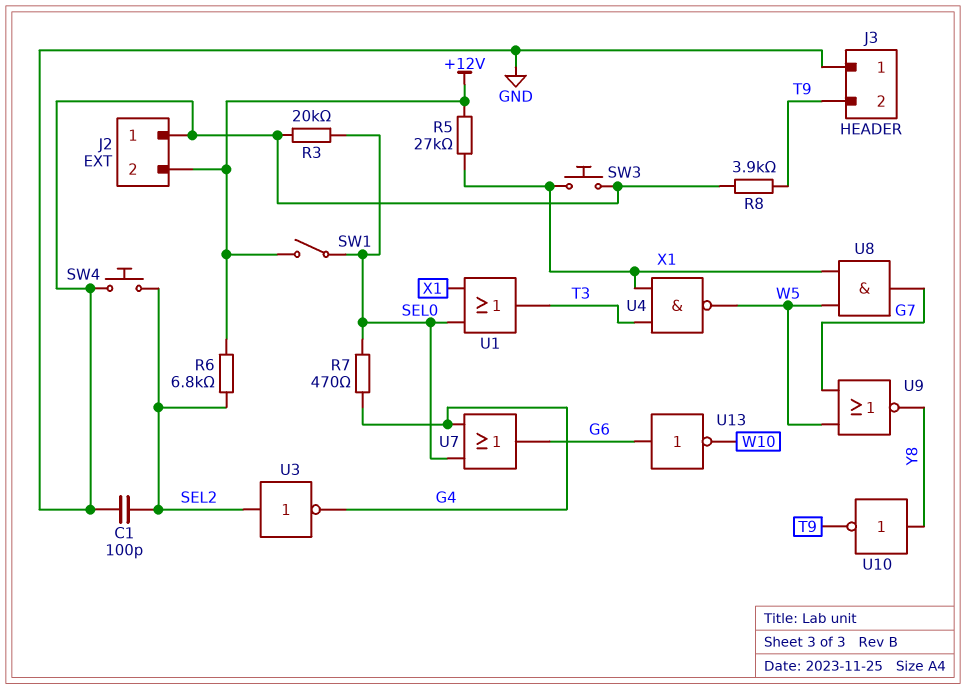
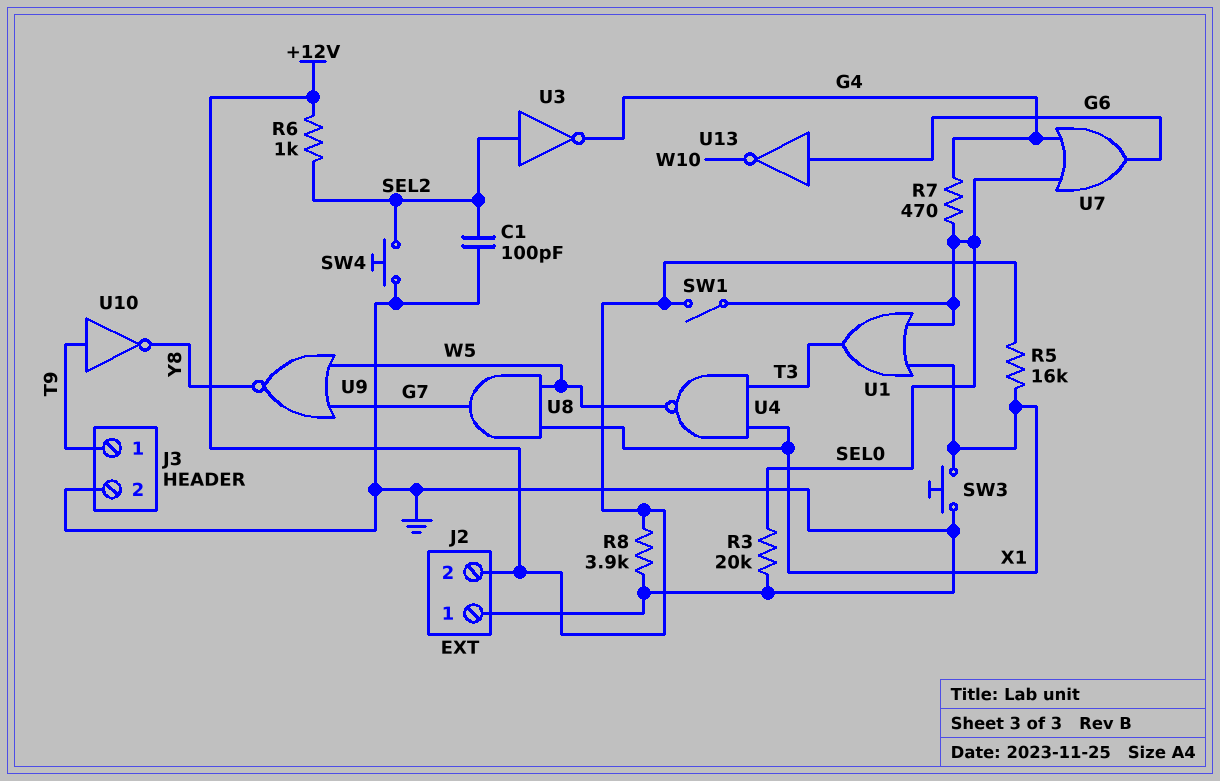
J3 pin 1: GND -> T9
J3 pin 2: T9 -> GND
R5: 27k (+12V, X1) -> 16k (+12V, X1)
R6: 6.8k (+12V, SEL2) -> 1k (+12V, SEL2)
R8: 3.9k (GND, T9) -> 3.9k (+12V, GND)
U10: NOT (in Y8, out T9) -> NOT (in T9, out Y8)

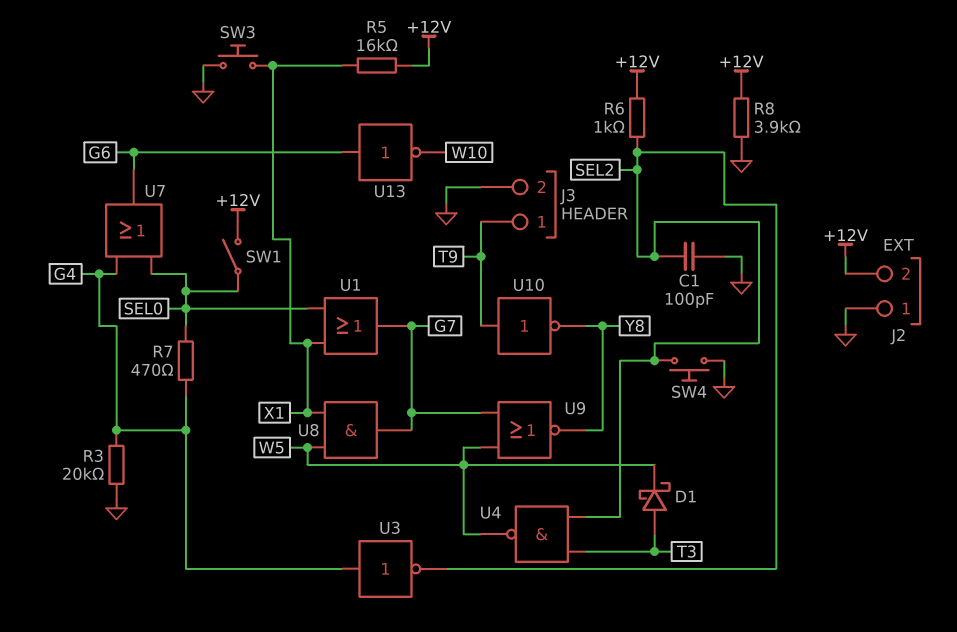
D1: none -> schottky (A T3, K W5)
R3: 20k (GND, SEL0) -> 20k (G4, GND)
U1: OR (in SEL0, in X1, out T3) -> OR (in SEL0, in X1, out G7)
U3: NOT (in SEL2, out G4) -> NOT (in G4, out SEL2)
U4: NAND (in T3, in X1, out W5) -> NAND (in SEL2, in T3, out W5)

